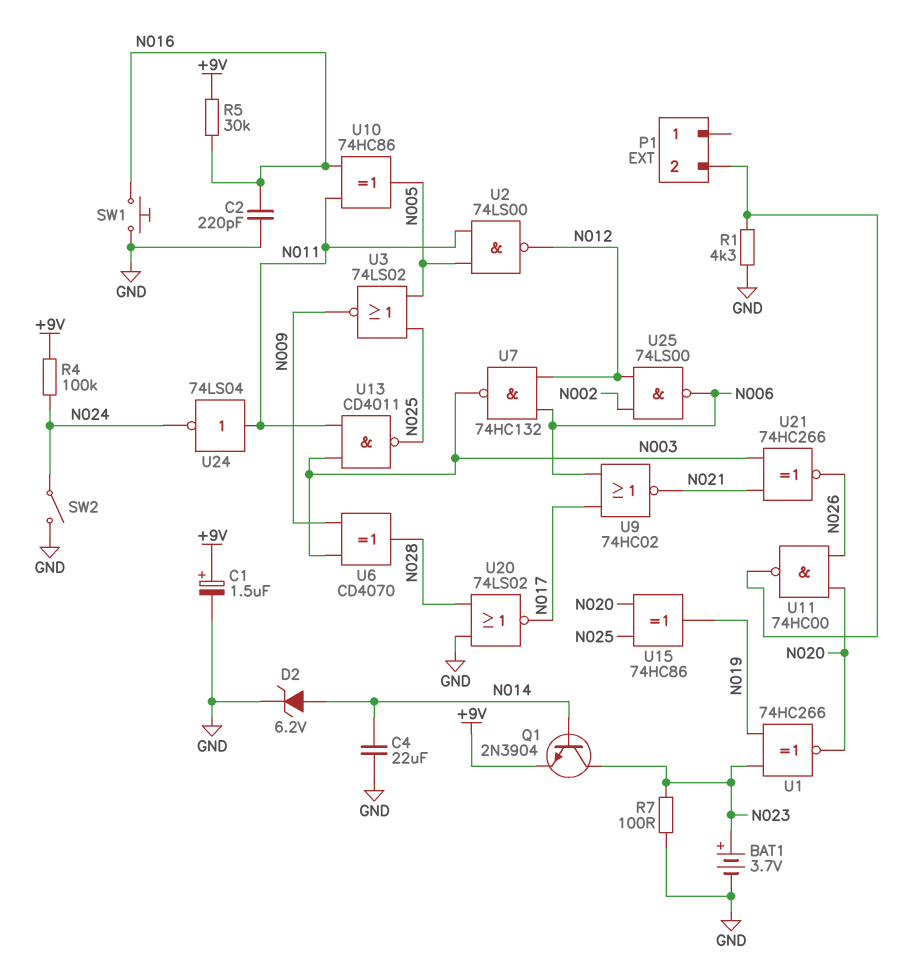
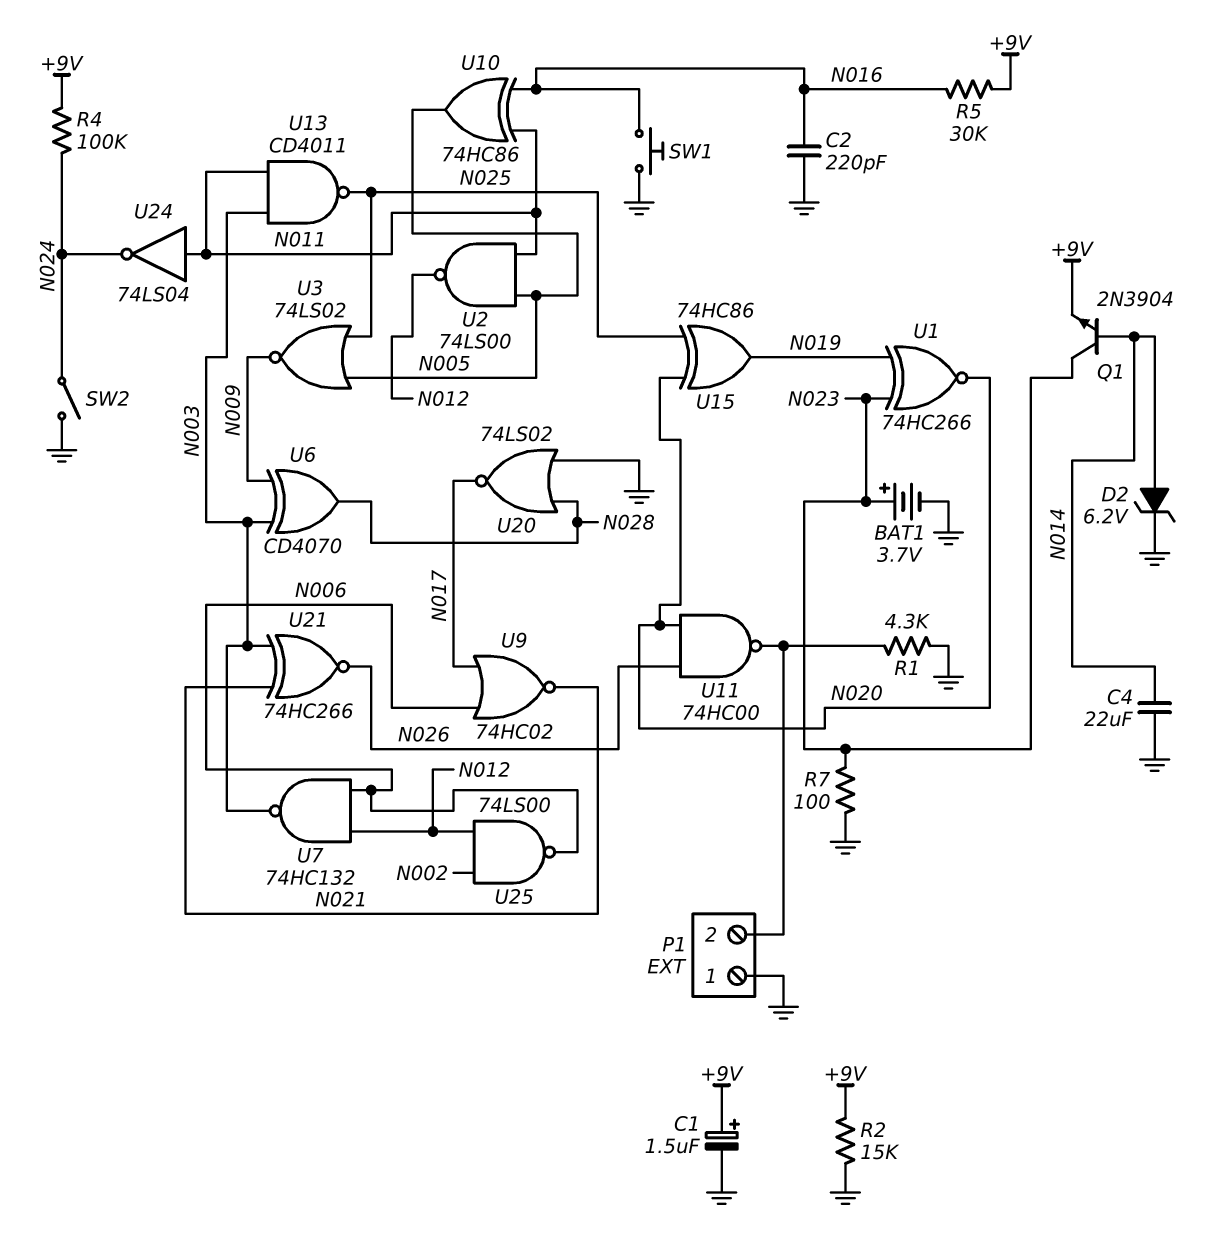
P1 pin 1: none -> GND
R2: none -> 15k (+9V, GND)

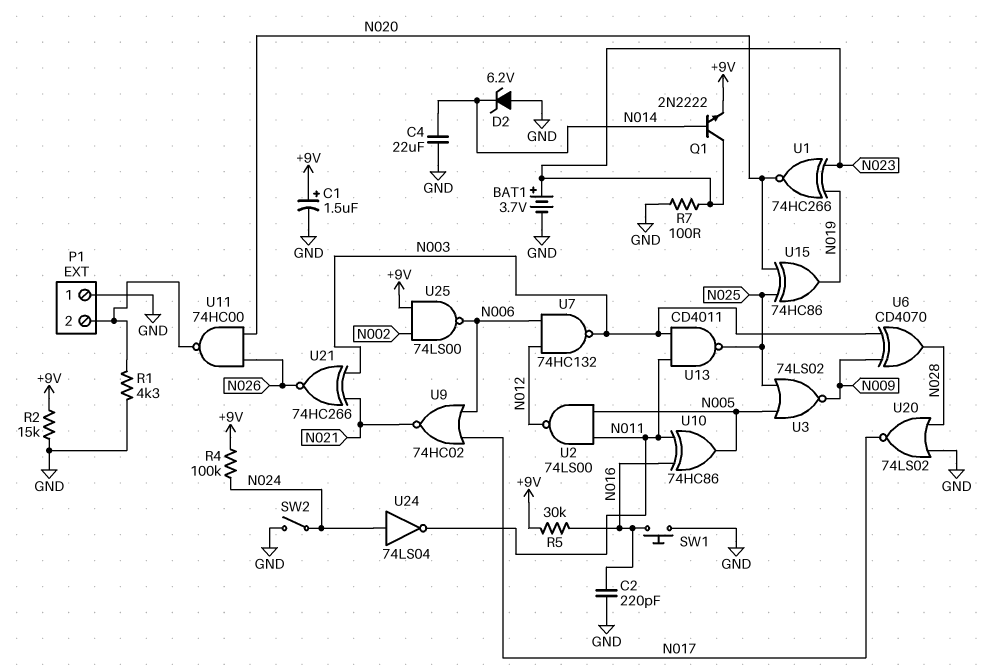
D2: zener 6.2V (A N014, K GND) -> zener 6.2V (A GND, K N014)
Q1: NPN 2N3904 (B N014, C N023, E +9V) -> NPN 2N2222 (B N014, C N023, E +9V)
U24: NOT 74LS04 (in N011, out N024) -> NOT 74LS04 (in N024, out N011)
U25: NAND 74LS00 (in N002, in N012, out N006) -> NAND 74LS00 (in +9V, in N002, out N006)

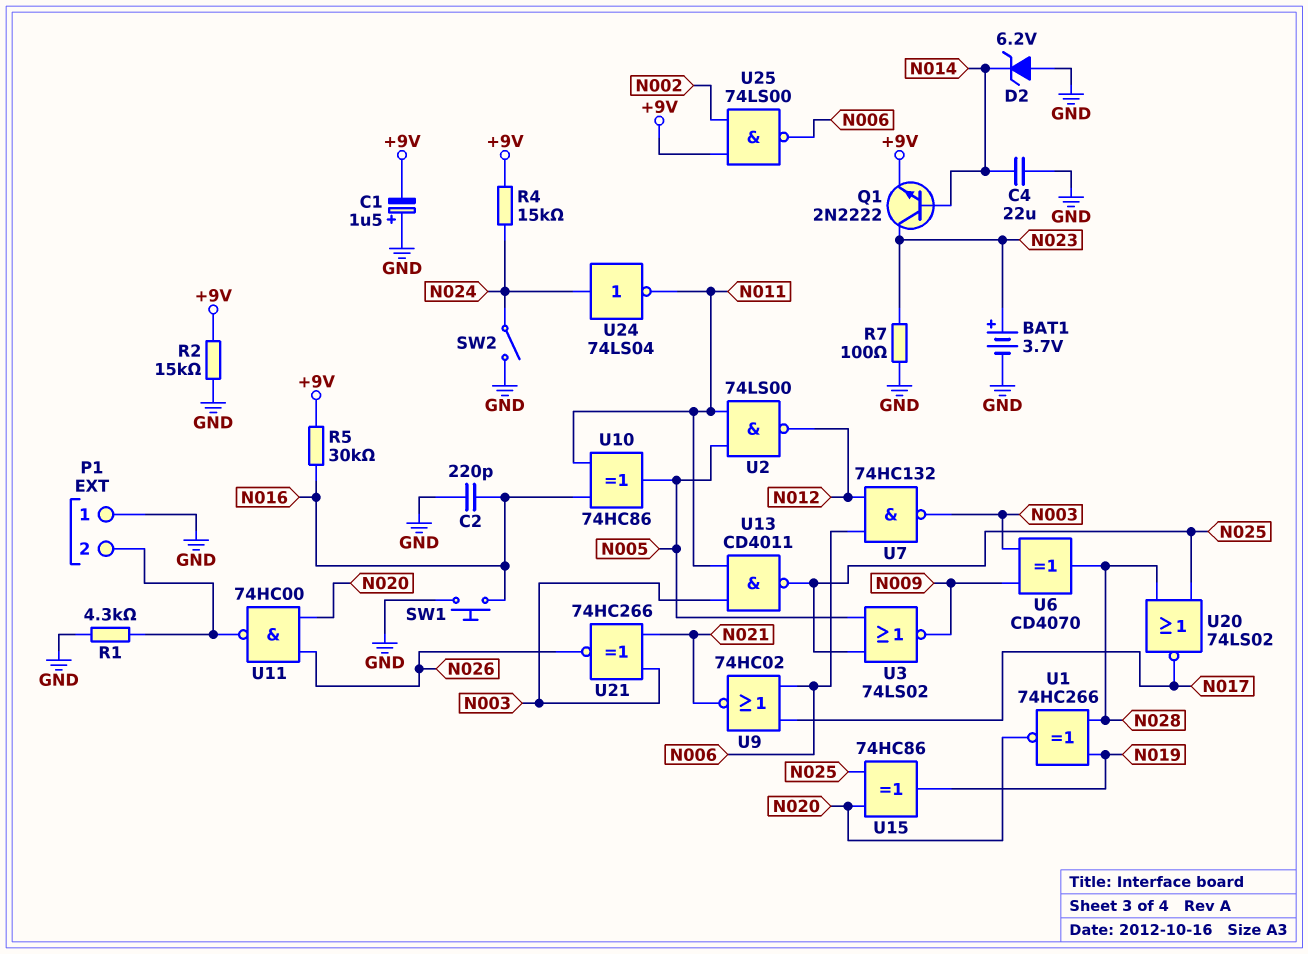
C1: 1.5uF (plus +9V, minus GND) -> 1.5uF (plus GND, minus +9V)
R4: 100k (+9V, N024) -> 15k (+9V, N024)
U1: XNOR 74HC266 (in N019, in N023, out N020) -> XNOR 74HC266 (in N019, in N028, out N020)
U20: NOR 74LS02 (in GND, in N028, out N017) -> NOR 74LS02 (in N025, in N028, out N017)

